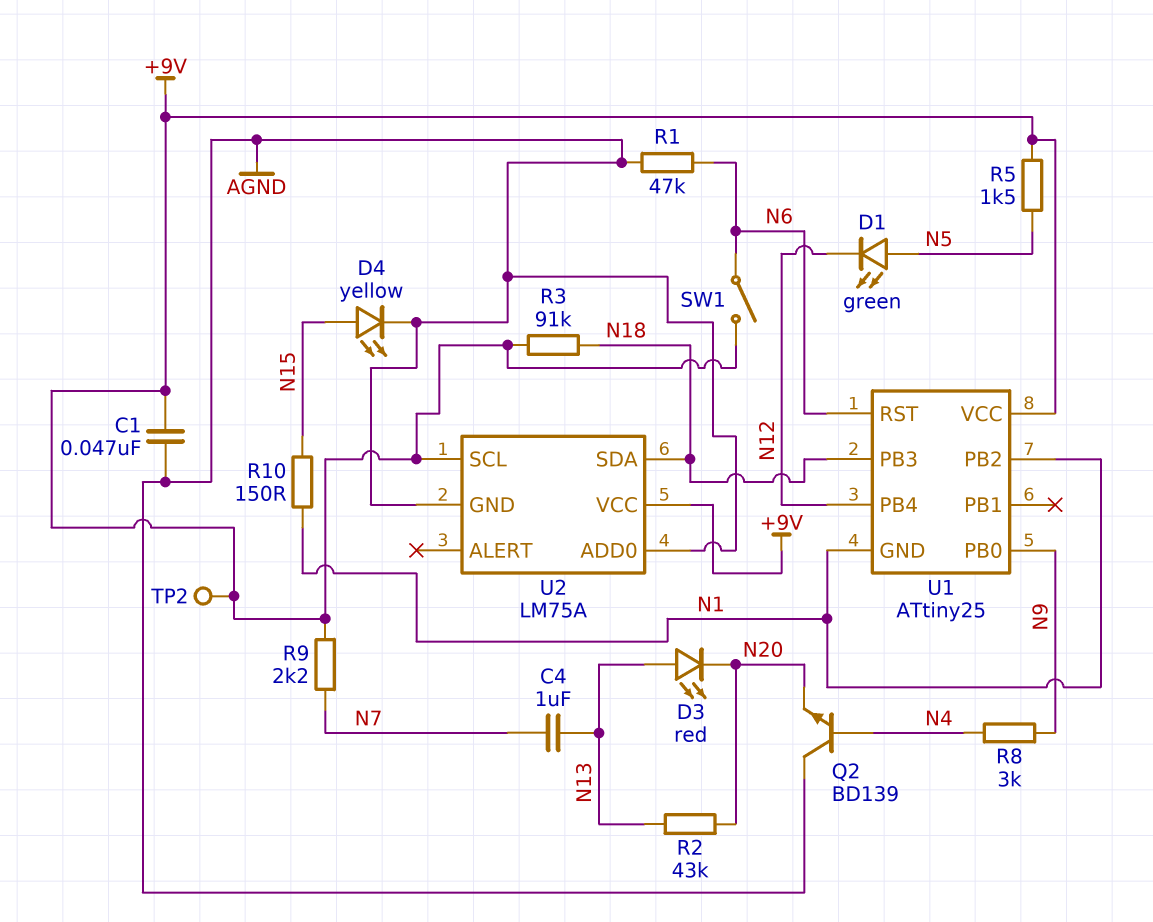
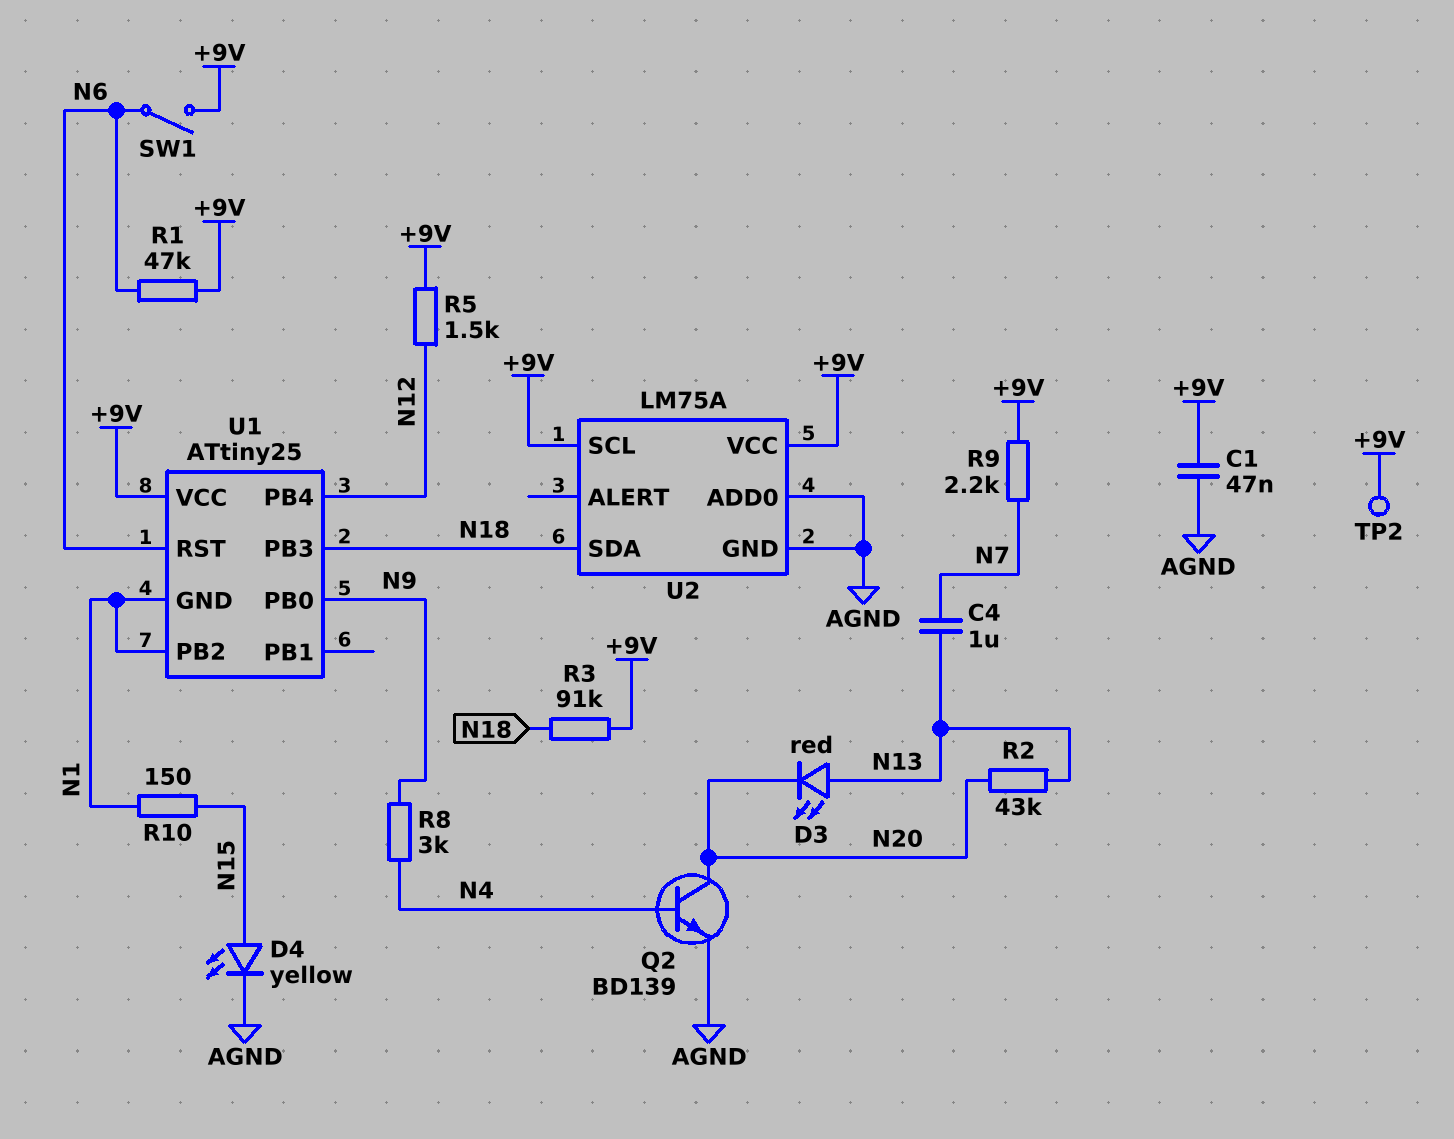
D1: LED green (A N5, K N12) -> none
Q2: NPN BD139 (B N4, C AGND, E N20) -> NPN BD139 (B N4, C N20, E AGND)
R1: 47k (AGND, N6) -> 47k (+9V, N6)
R5: 1.5k (+9V, N5) -> 1.5k (+9V, N12)

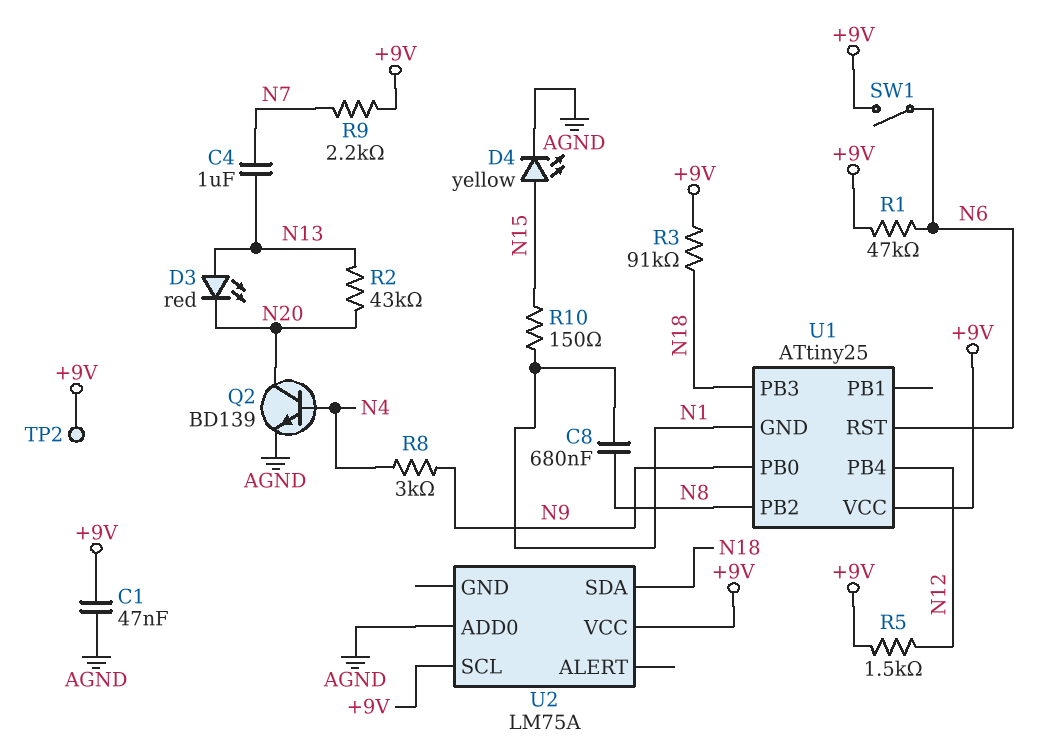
C8: none -> 680nF (N1, N8)
U1 pin PB2: N1 -> N8
U2 pin GND: AGND -> none

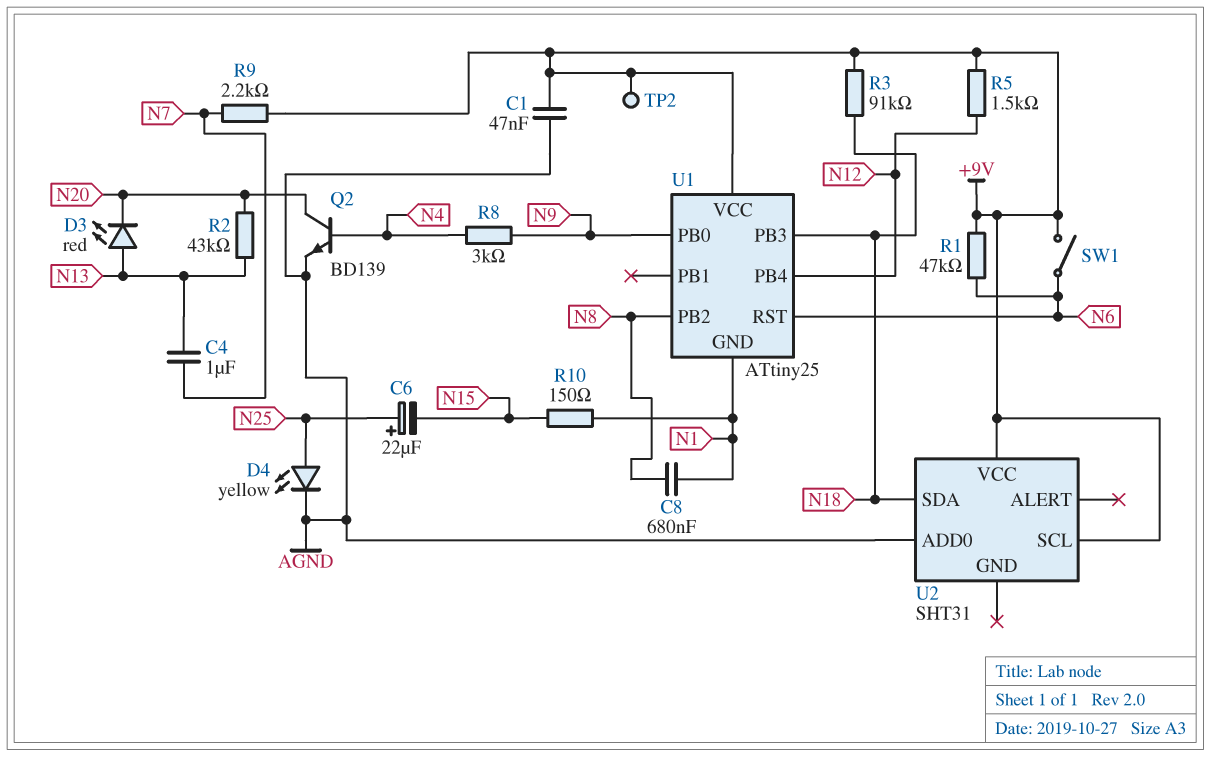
C6: none -> 22uF (plus N25, minus N15)
D4: LED yellow (A N15, K AGND) -> LED yellow (A N25, K AGND)
U2: LM75A -> SHT31

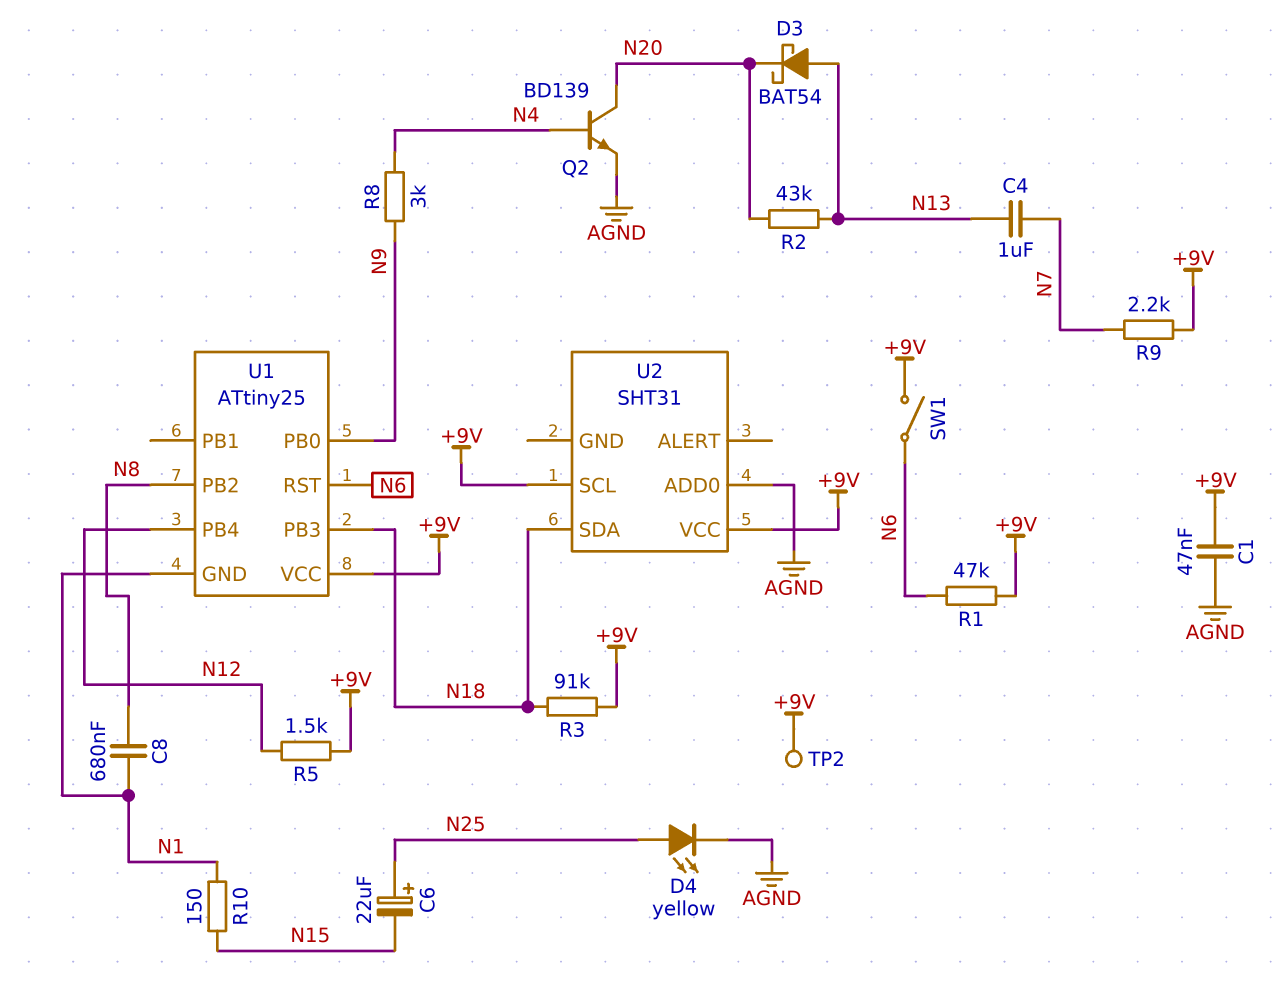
D3: LED red (A N13, K N20) -> schottky BAT54 (A N13, K N20)

